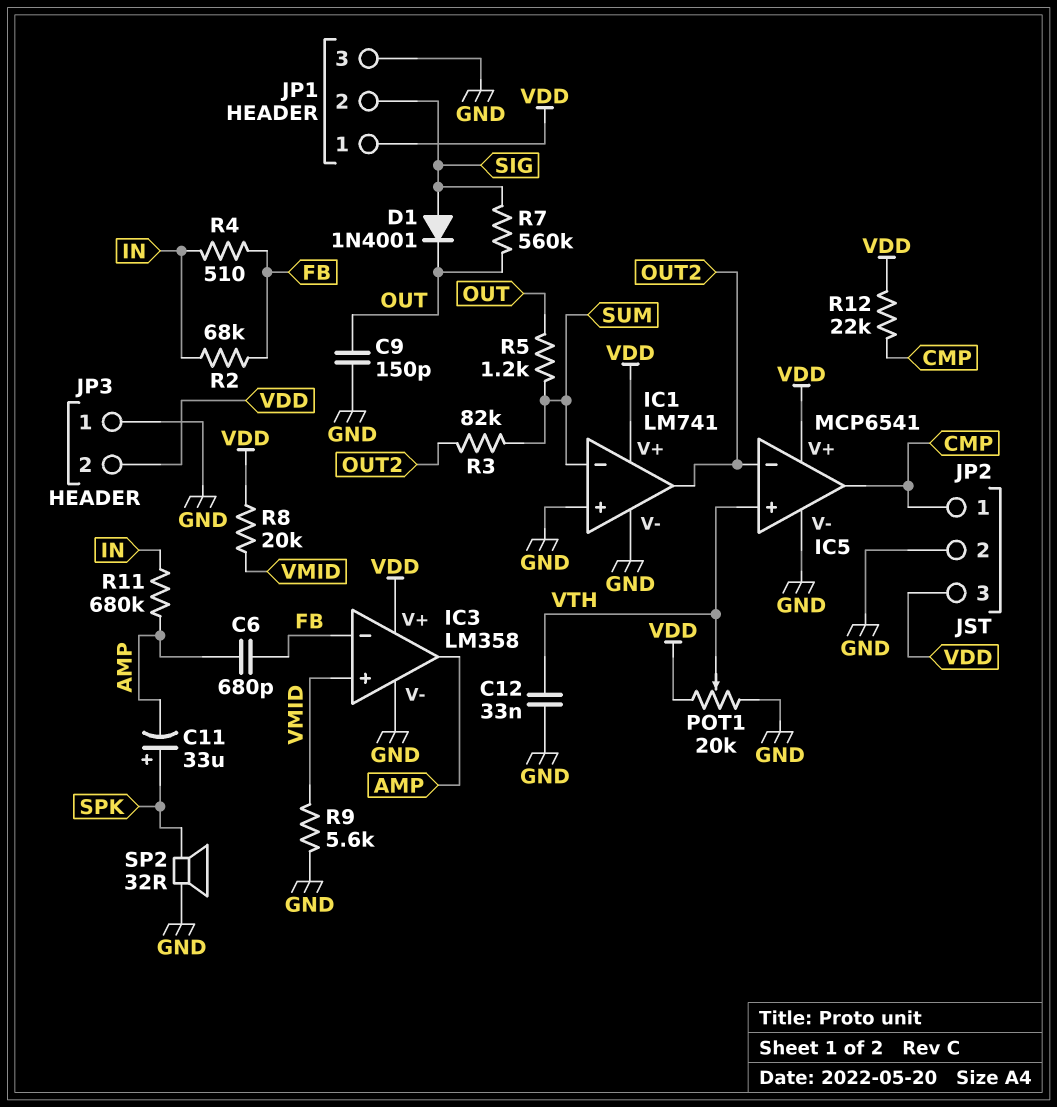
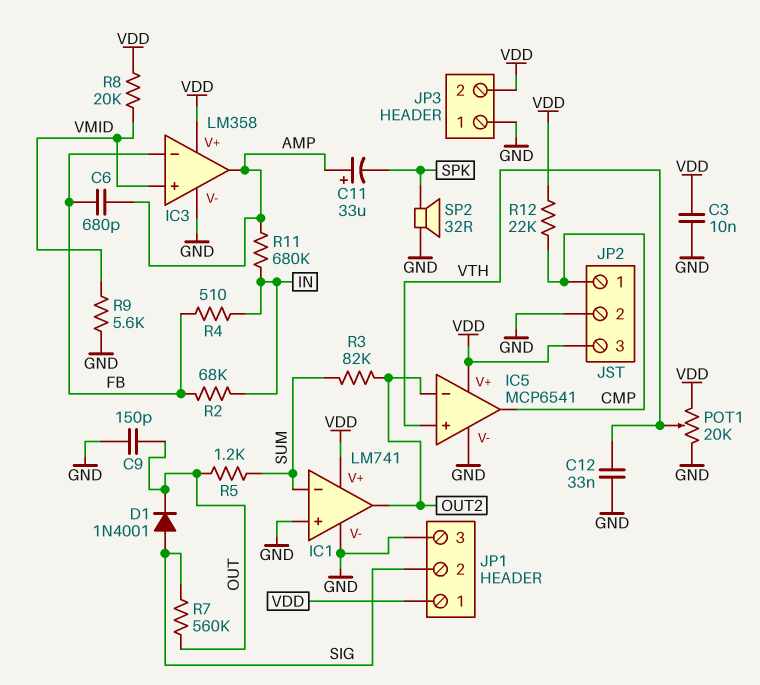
C3: none -> 10nF (GND, VDD)
C11: 33uF (plus SPK, minus AMP) -> 33uF (plus AMP, minus SPK)

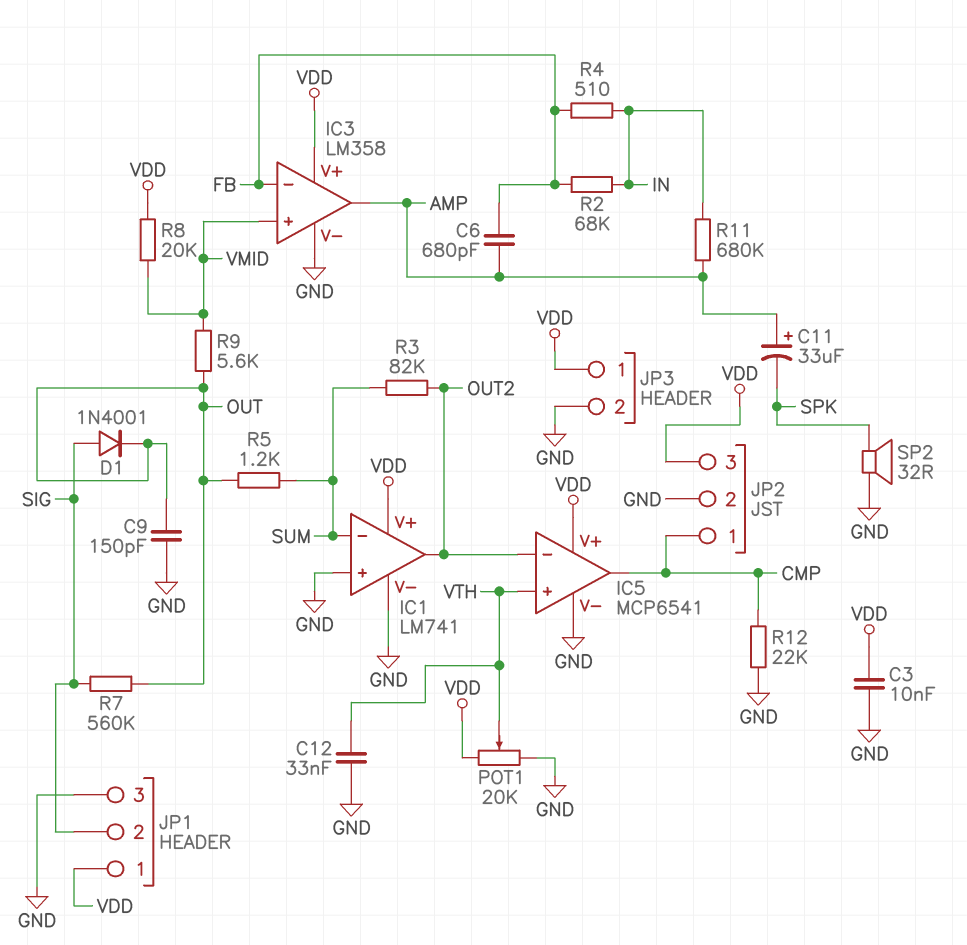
JP3 pin 1: GND -> VDD
JP3 pin 2: VDD -> GND
R9: 5.6k (GND, VMID) -> 5.6k (OUT, VMID)
R12: 22k (CMP, VDD) -> 22k (CMP, GND)

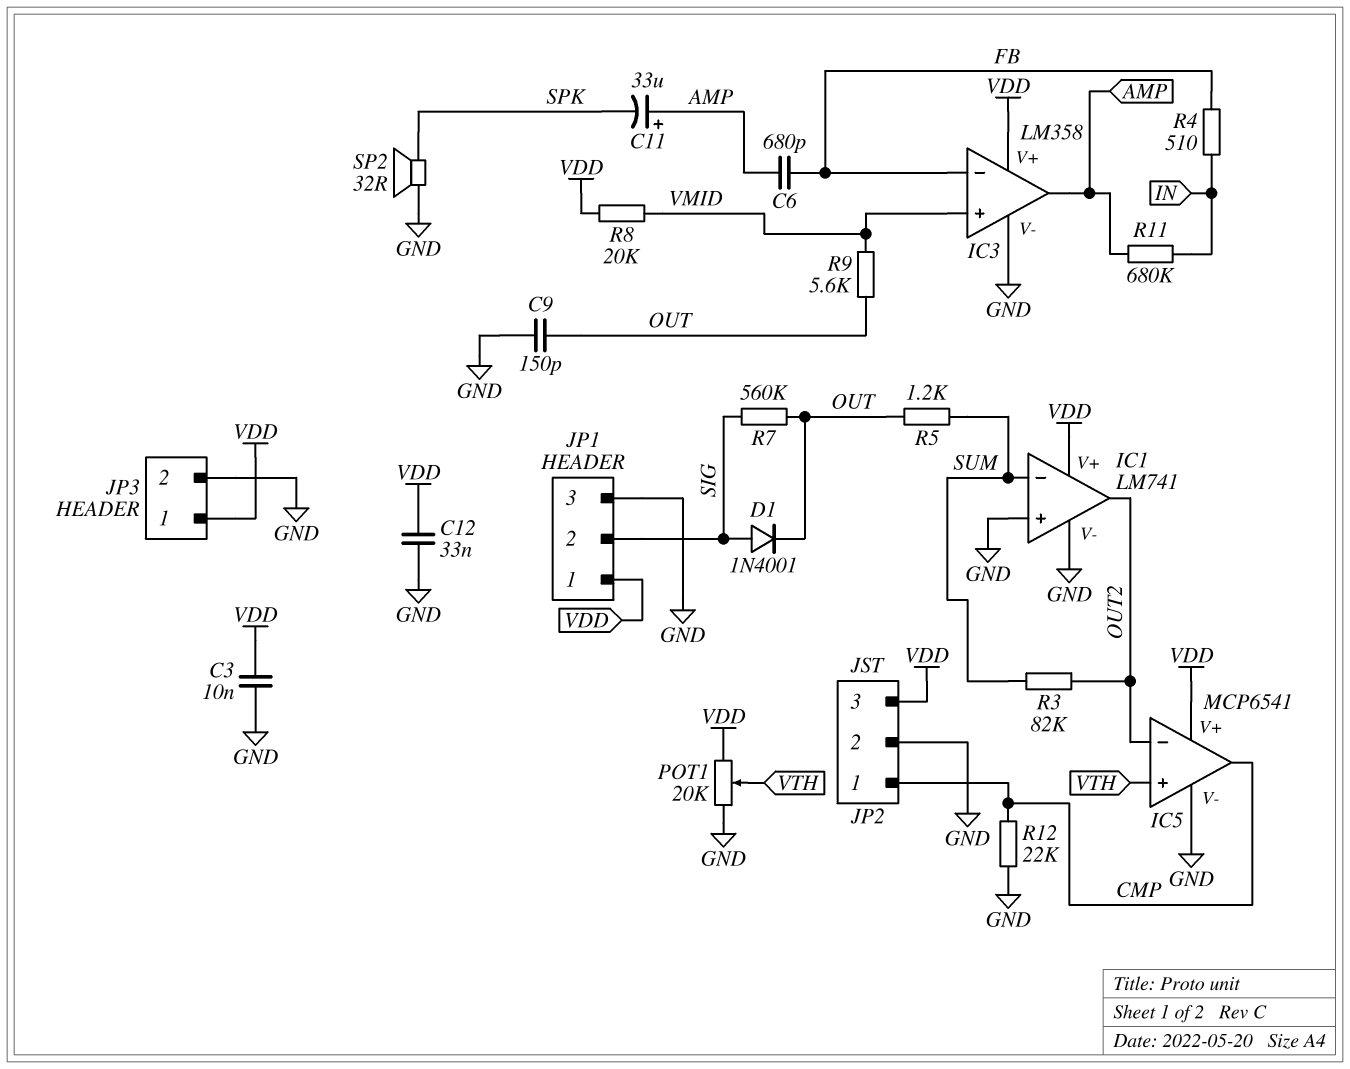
C12: 33nF (GND, VTH) -> 33nF (GND, VDD)
R2: 68k (FB, IN) -> none

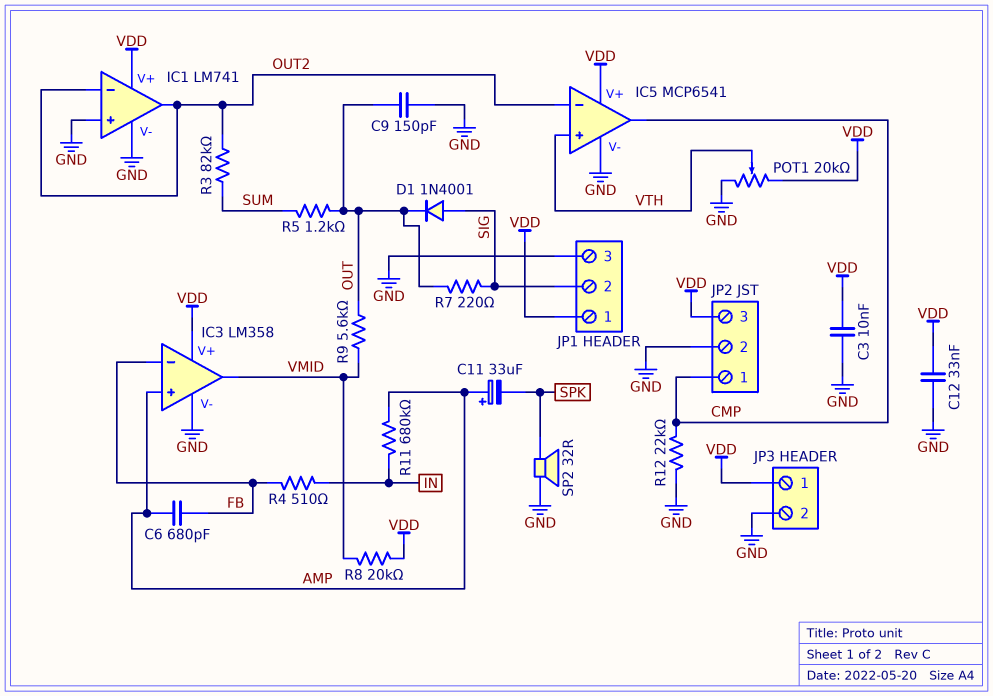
IC1 pin in-: SUM -> OUT2
IC3 pin in+: VMID -> AMP
IC3 pin out: AMP -> VMID
R7: 560k (OUT, SIG) -> 220 (OUT, SIG)

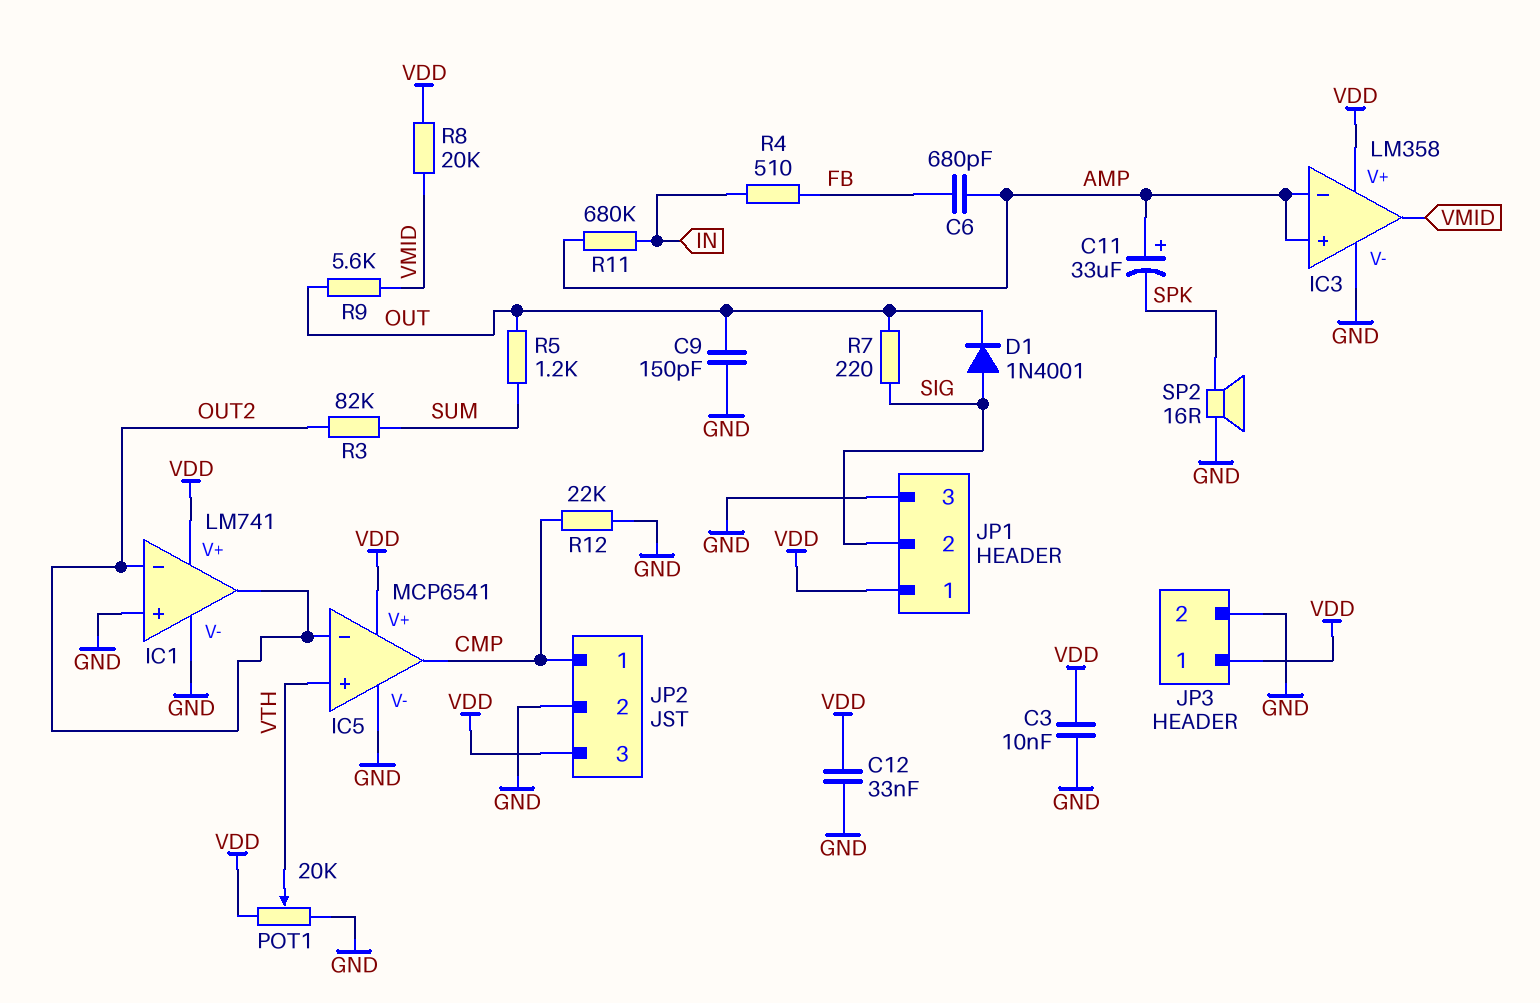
IC3 pin in-: FB -> AMP
SP2: speaker 32R (GND, SPK) -> speaker 16R (GND, SPK)

